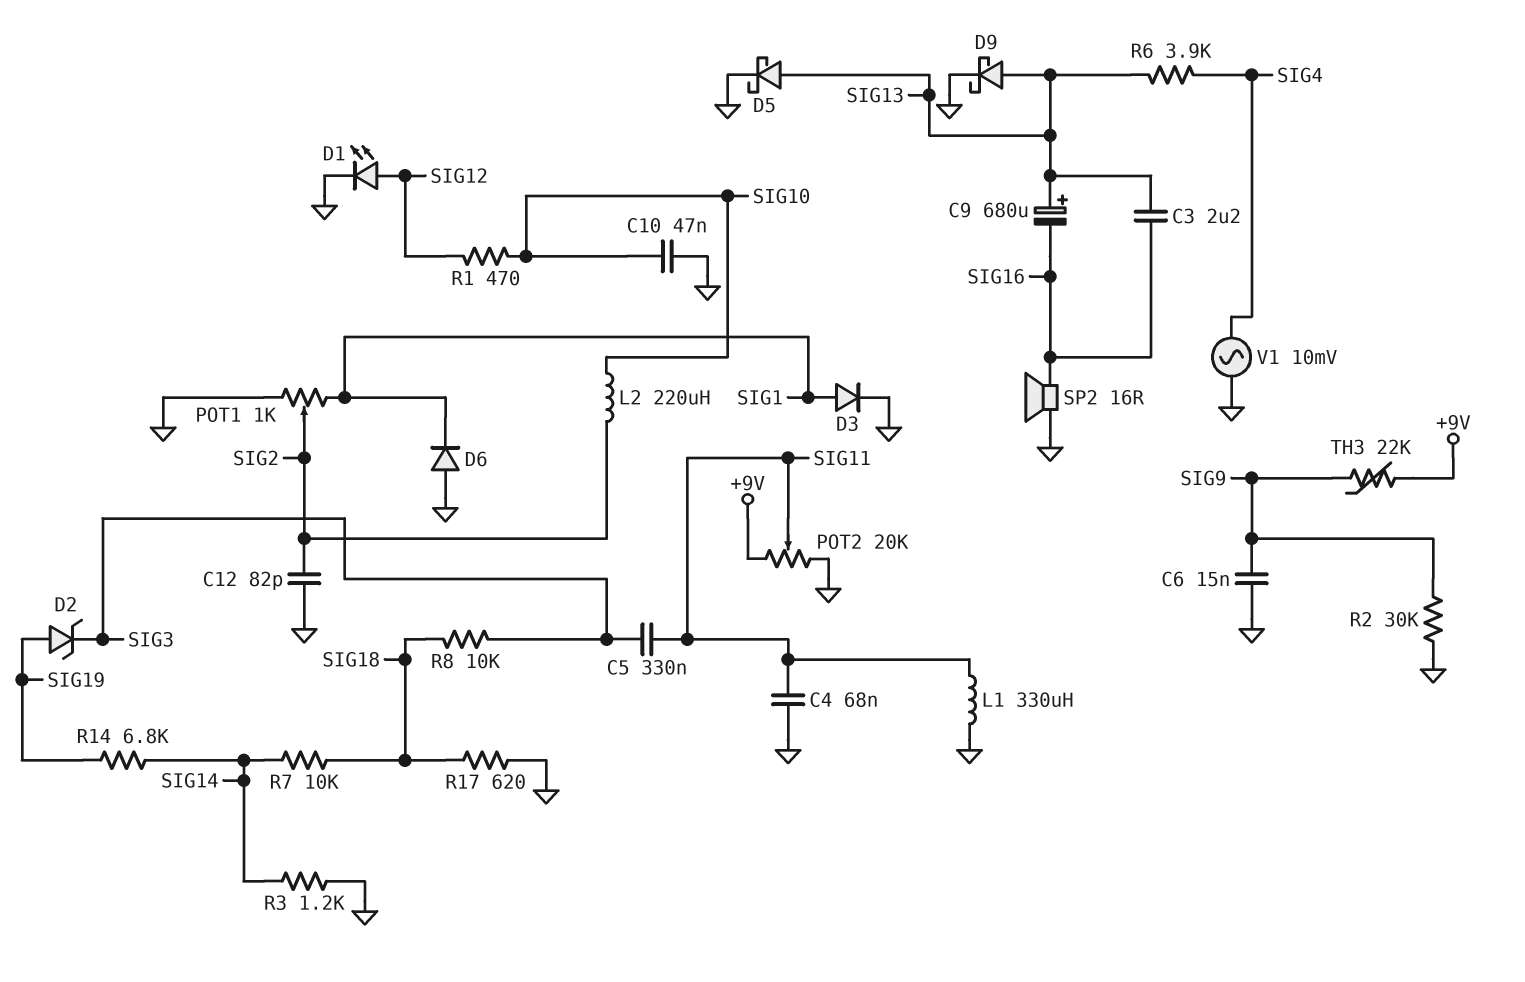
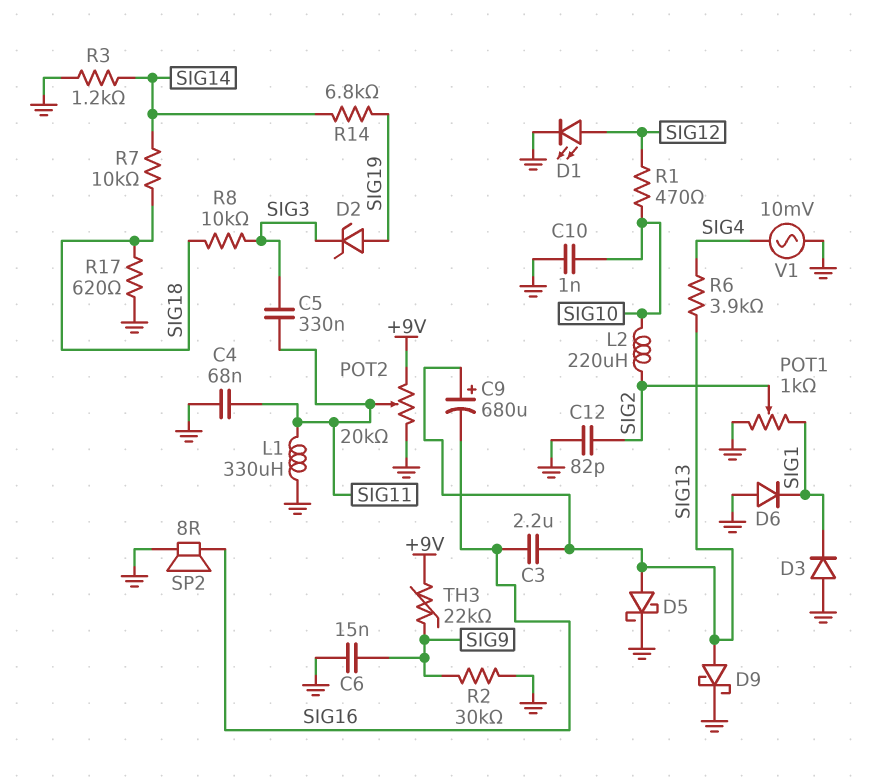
C10: 47nF (GND, SIG10) -> 1nF (GND, SIG10)
D3: diode (A SIG1, K GND) -> diode (A GND, K SIG1)
SP2: speaker 16R (GND, SIG16) -> speaker 8R (GND, SIG16)

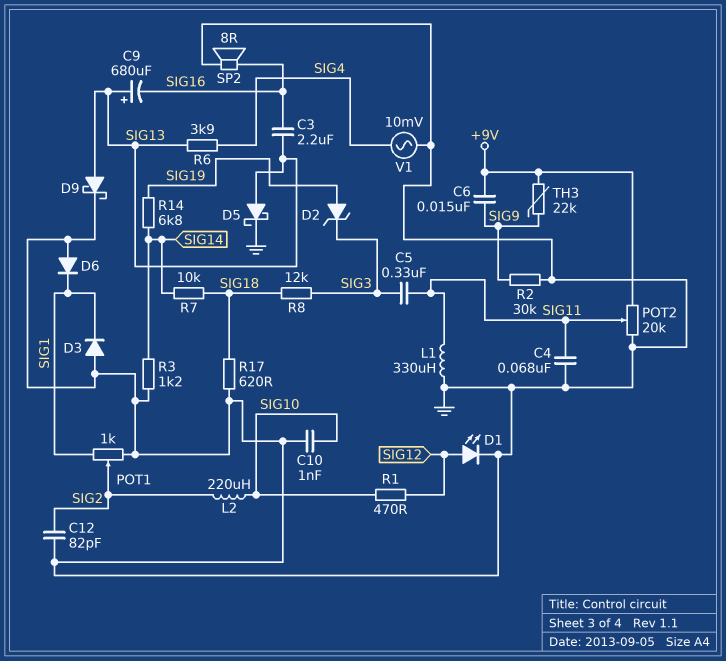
C6: 15nF (GND, SIG9) -> 15nF (+9V, SIG9)
R8: 10k (SIG3, SIG18) -> 12k (SIG3, SIG18)

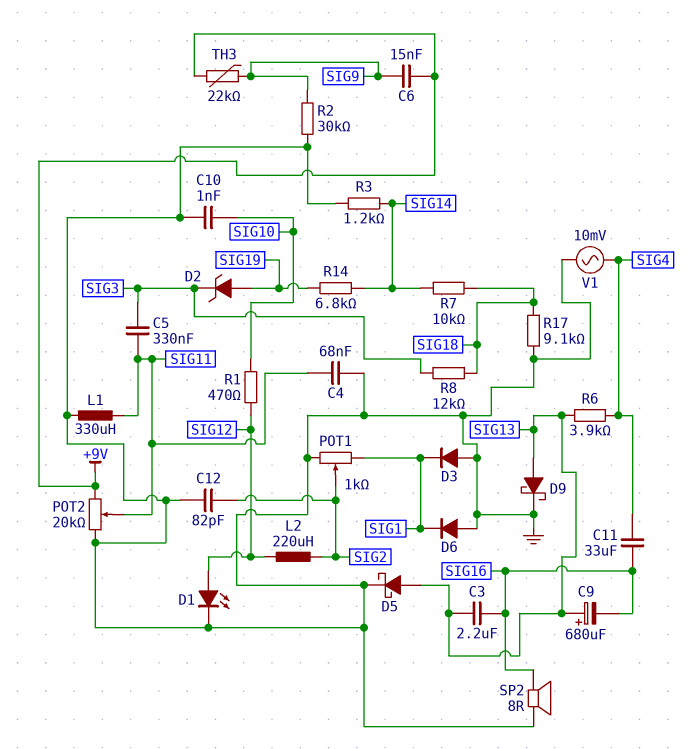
C11: none -> 33uF (SIG4, SIG16)
L2: 220uH (SIG2, SIG10) -> 220uH (SIG2, SIG12)
R17: 620 (GND, SIG18) -> 9.1k (GND, SIG18)

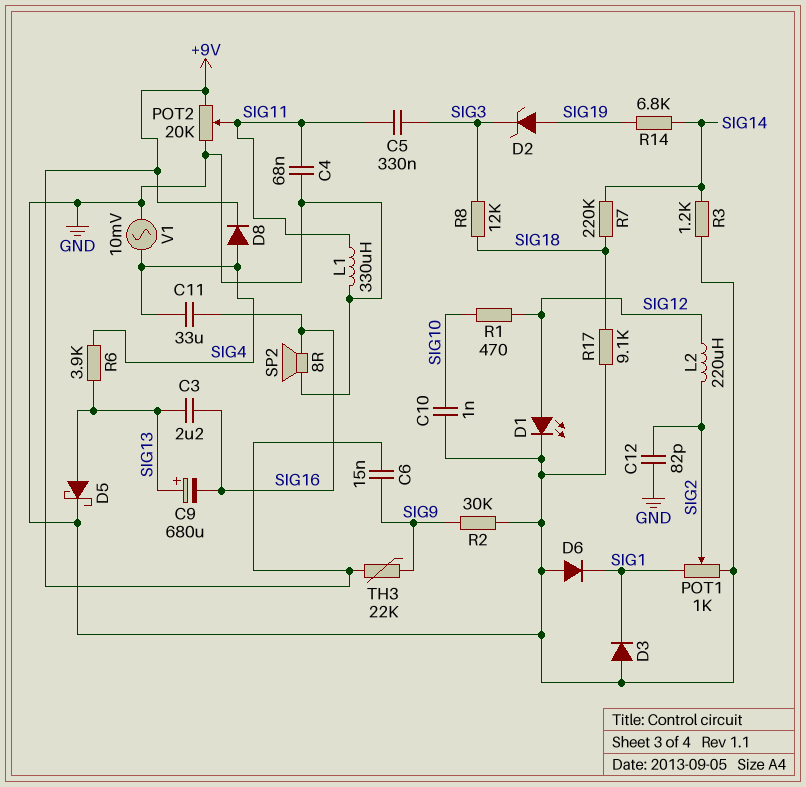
D8: none -> diode (A SIG4, K +9V)
D9: schottky (A SIG13, K GND) -> none
R7: 10k (SIG14, SIG18) -> 220k (SIG14, SIG18)

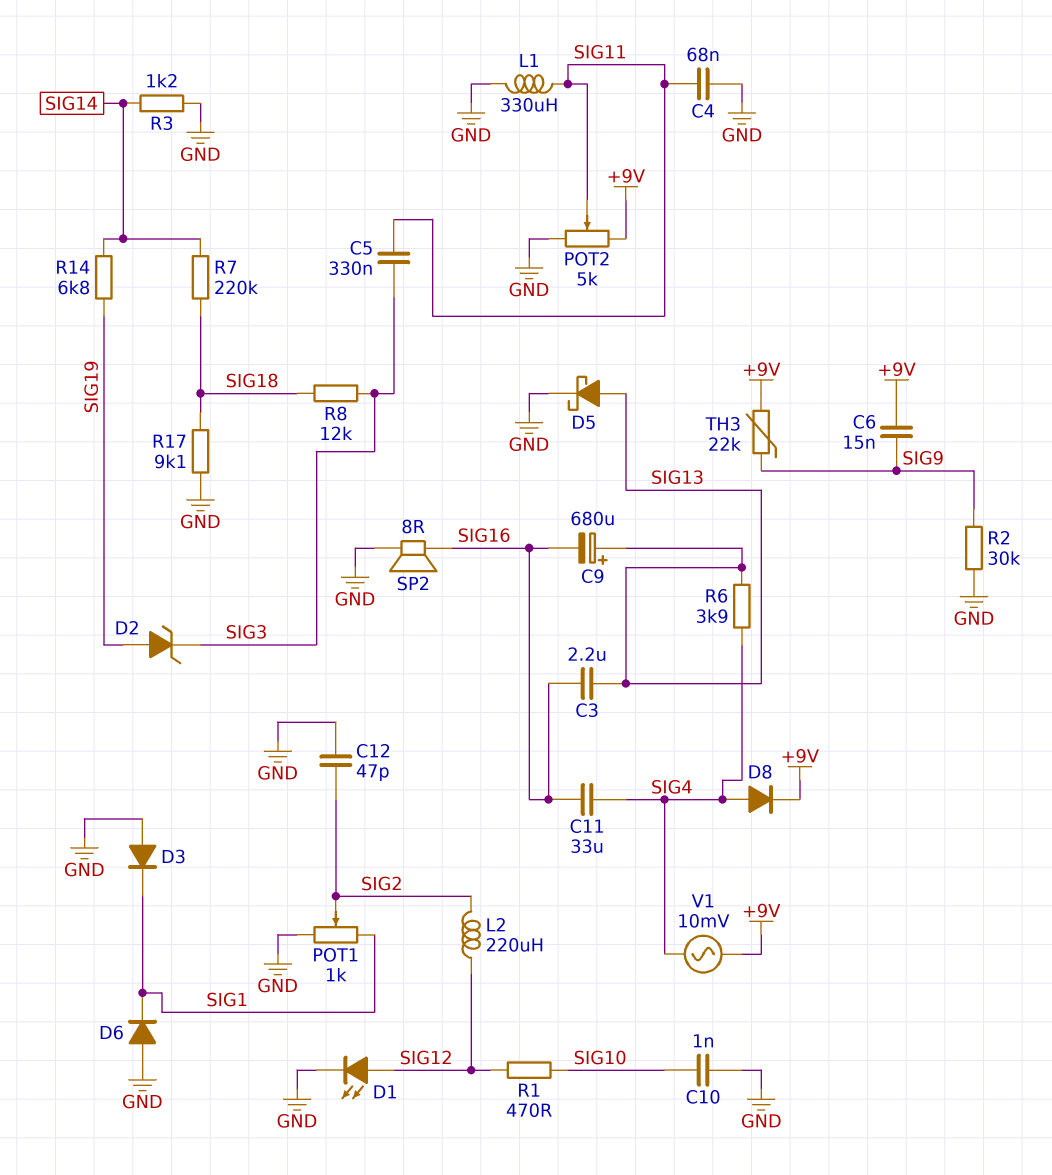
C12: 82pF (GND, SIG2) -> 47pF (GND, SIG2)
POT2: 20k (+9V, GND, wiper SIG11) -> 5k (+9V, GND, wiper SIG11)
V1: AC 10mV (GND, SIG4) -> AC 10mV (+9V, SIG4)

